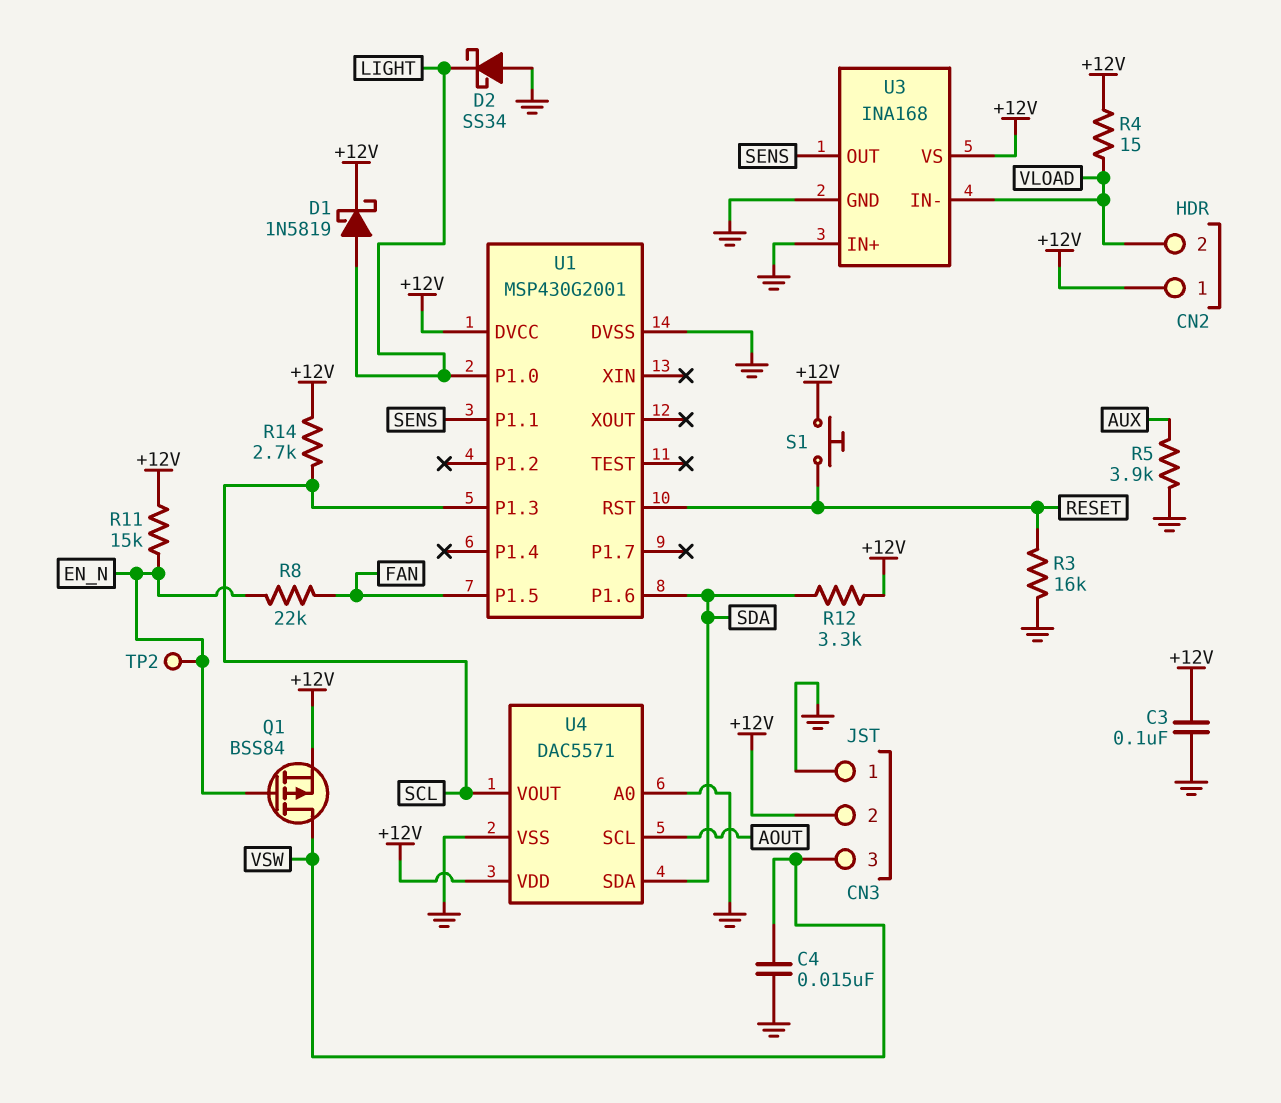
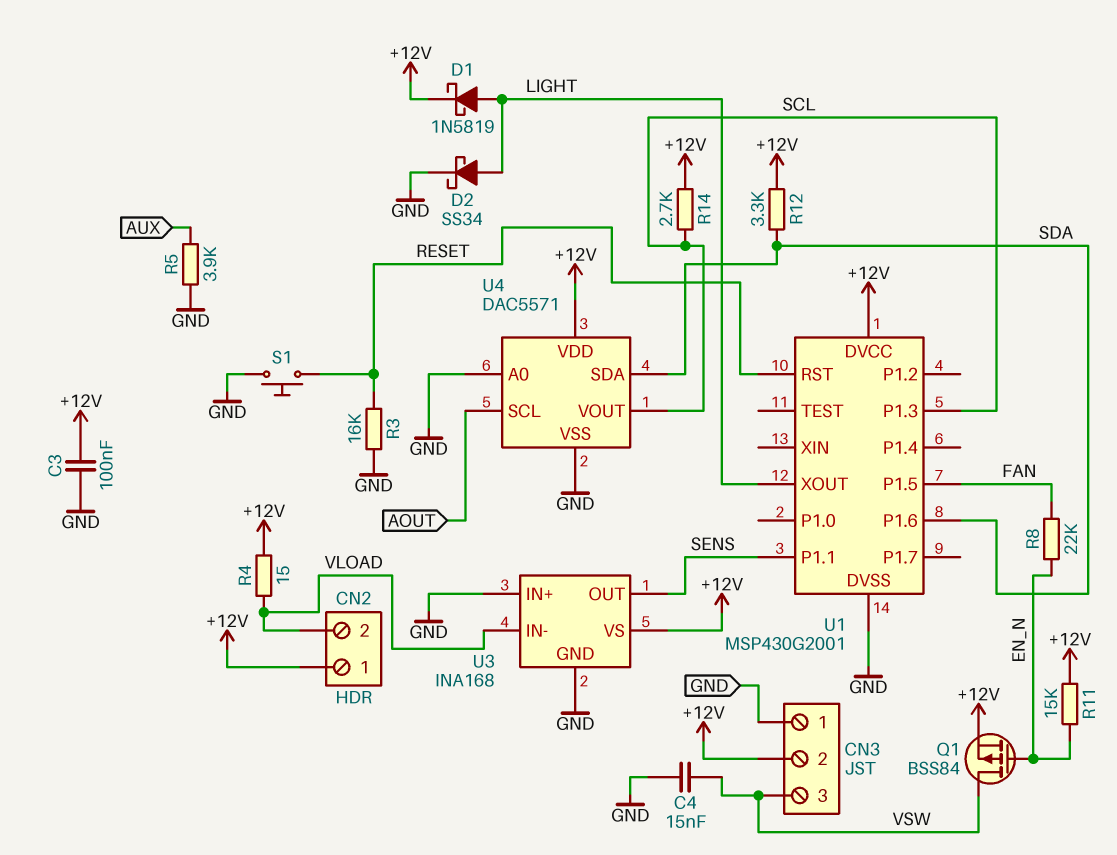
D2: schottky SS34 (A GND, K LIGHT) -> schottky SS34 (A LIGHT, K GND)
S1: button (+12V, RESET) -> button (GND, RESET)
TP2: test point (EN_N) -> none
U1 pin P1.0: LIGHT -> none
U1 pin XOUT: none -> LIGHT

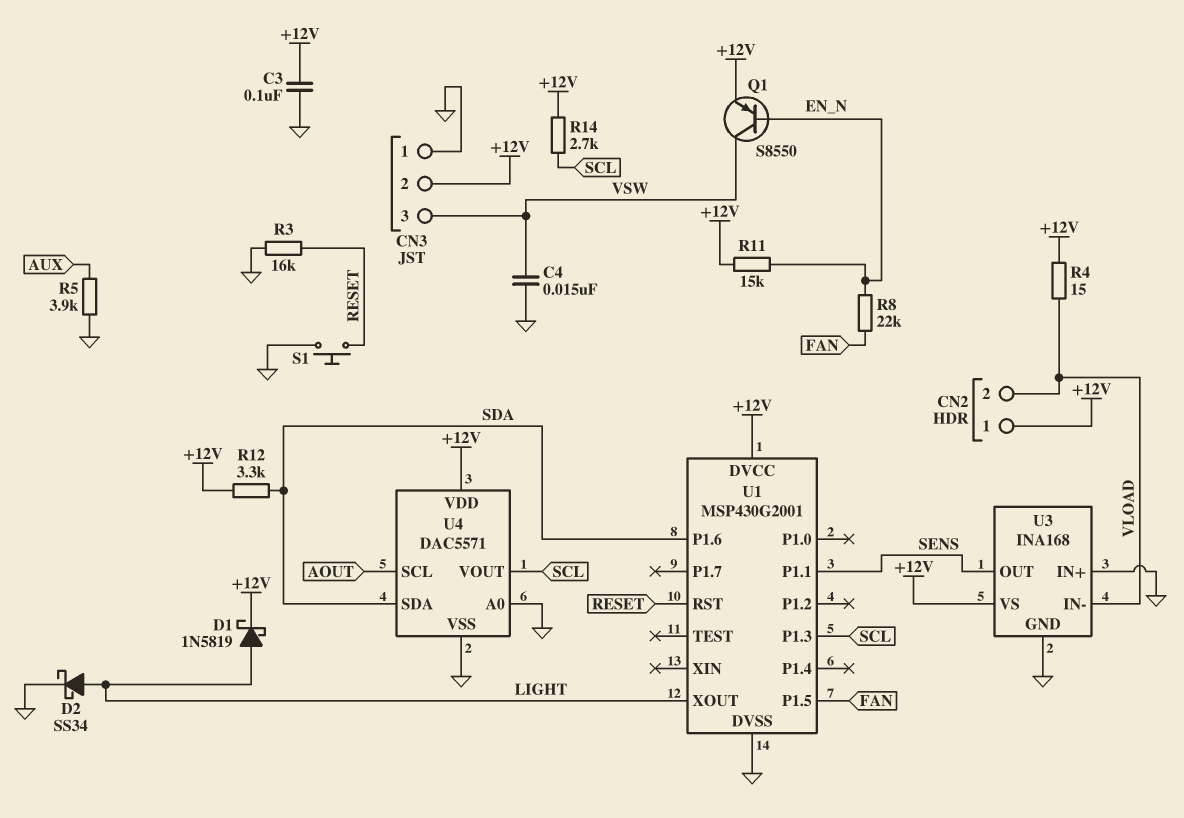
Q1: PMOS BSS84 (G EN_N, D VSW, S +12V) -> PNP S8550 (B EN_N, C VSW, E +12V)

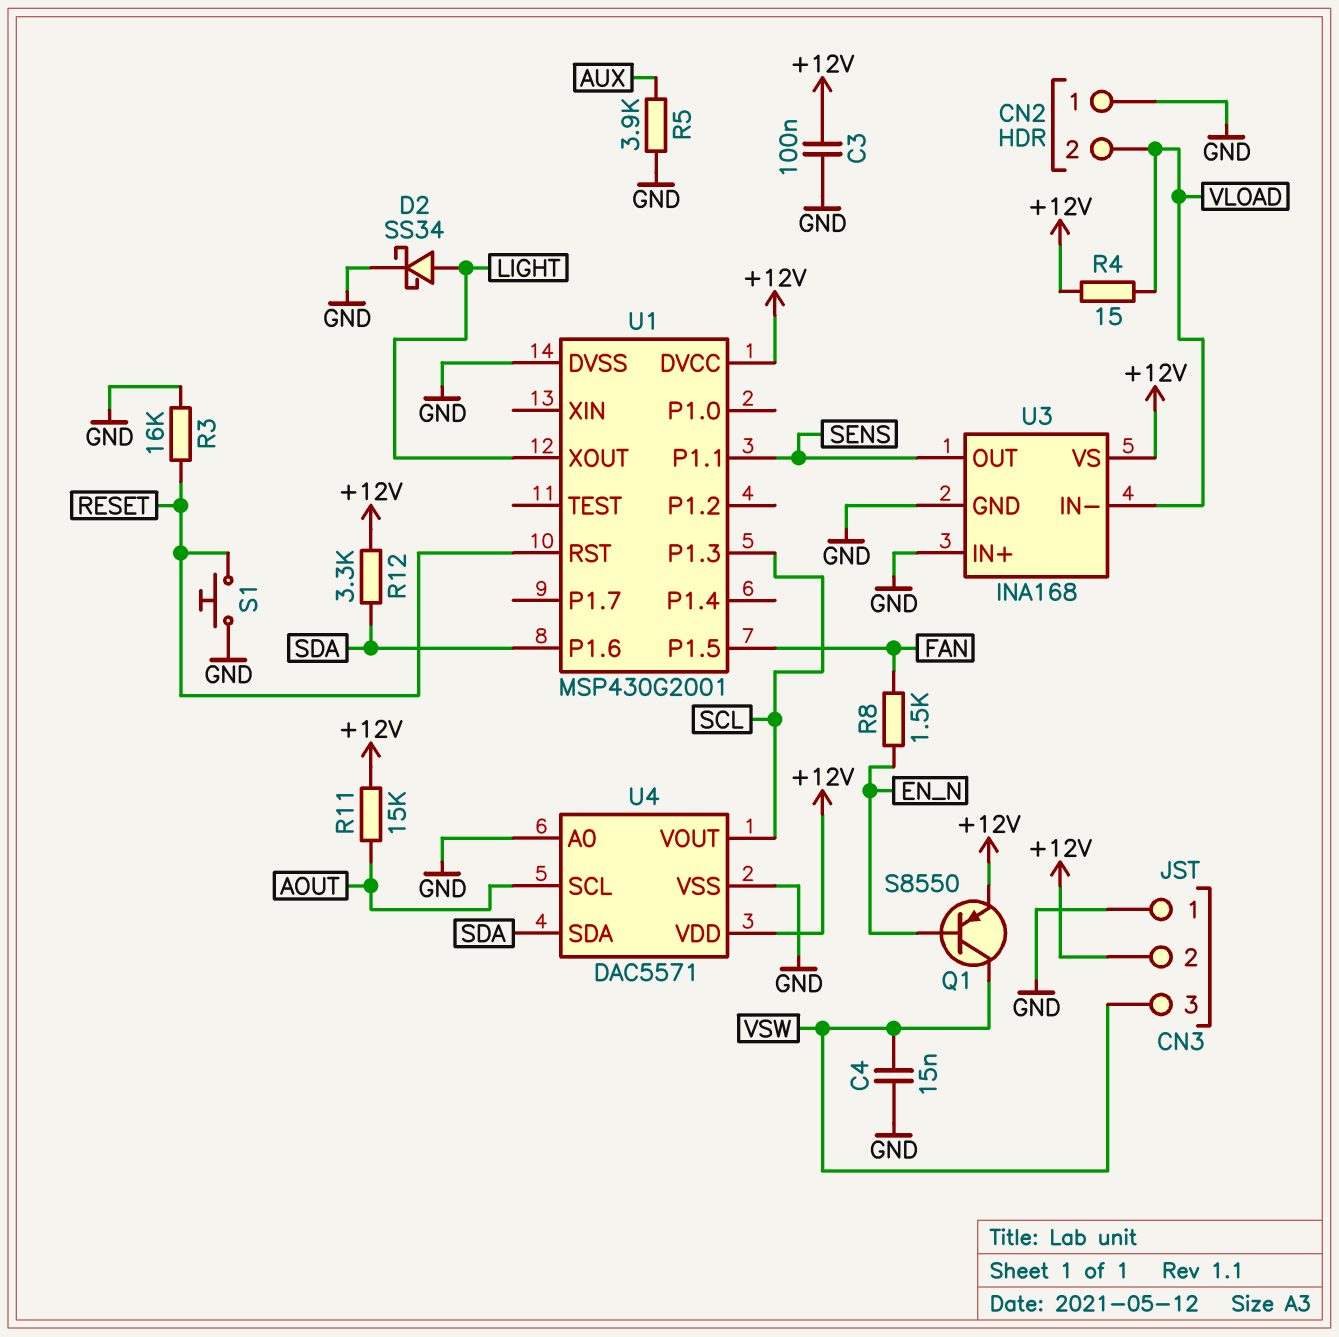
CN2 pin 1: +12V -> GND
D1: schottky 1N5819 (A LIGHT, K +12V) -> none
R8: 22k (EN_N, FAN) -> 1.5k (EN_N, FAN)
R11: 15k (+12V, EN_N) -> 15k (+12V, AOUT)
R14: 2.7k (+12V, SCL) -> none

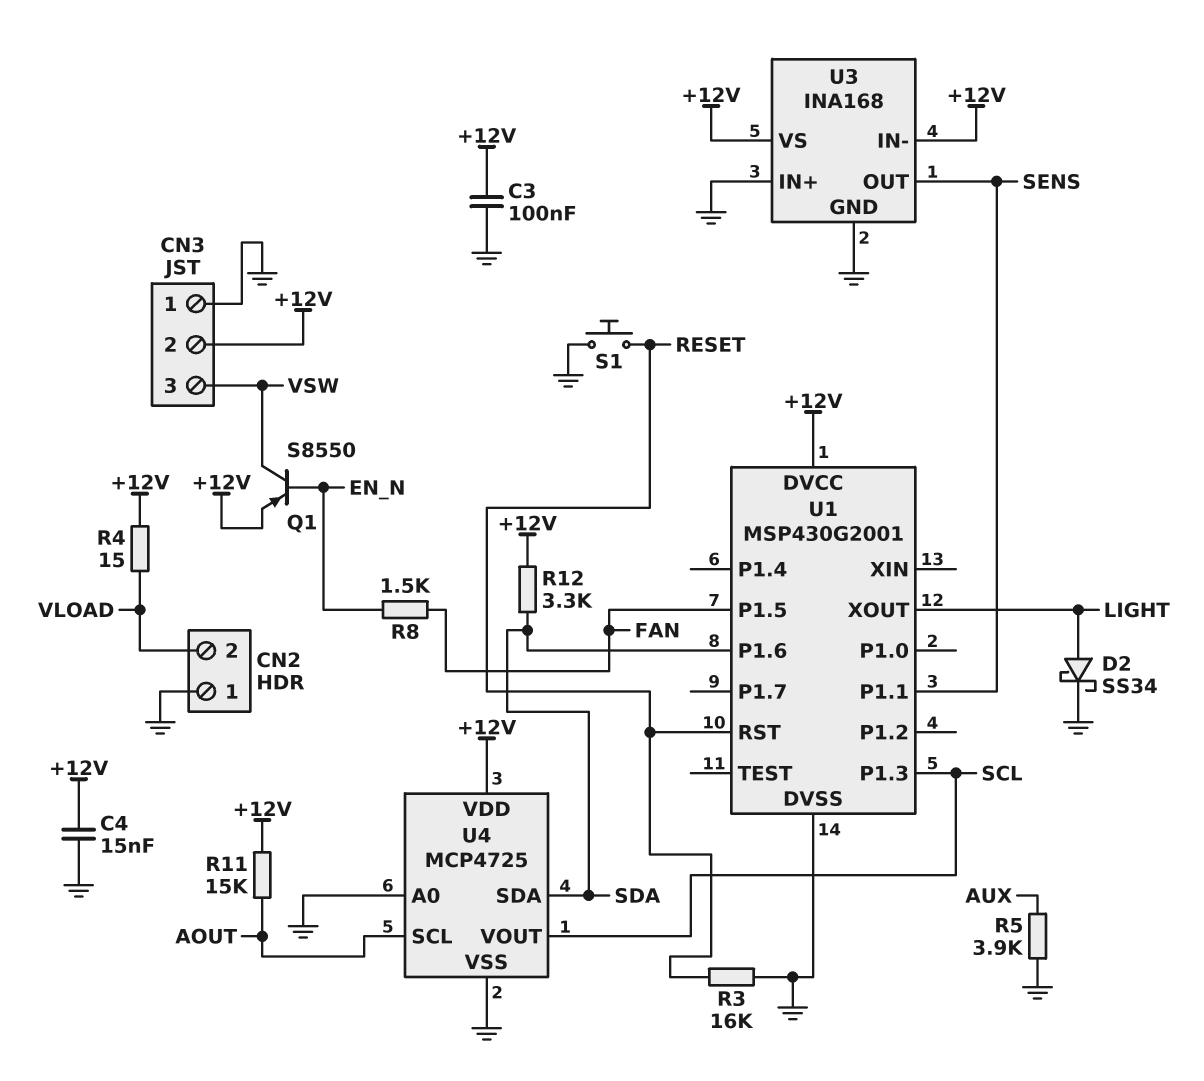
C4: 15nF (GND, VSW) -> 15nF (+12V, GND)
U3 pin IN-: VLOAD -> +12V
U4: DAC5571 -> MCP4725

